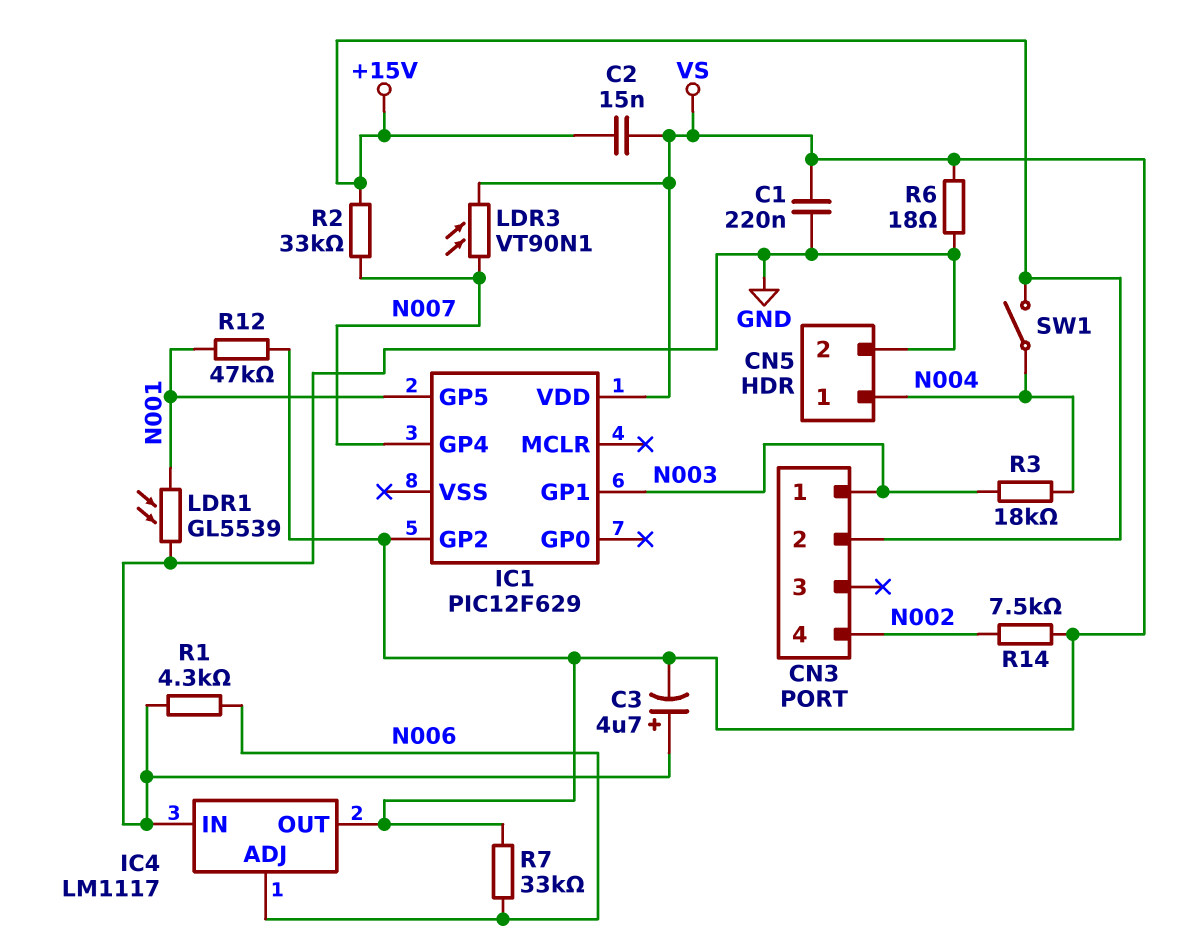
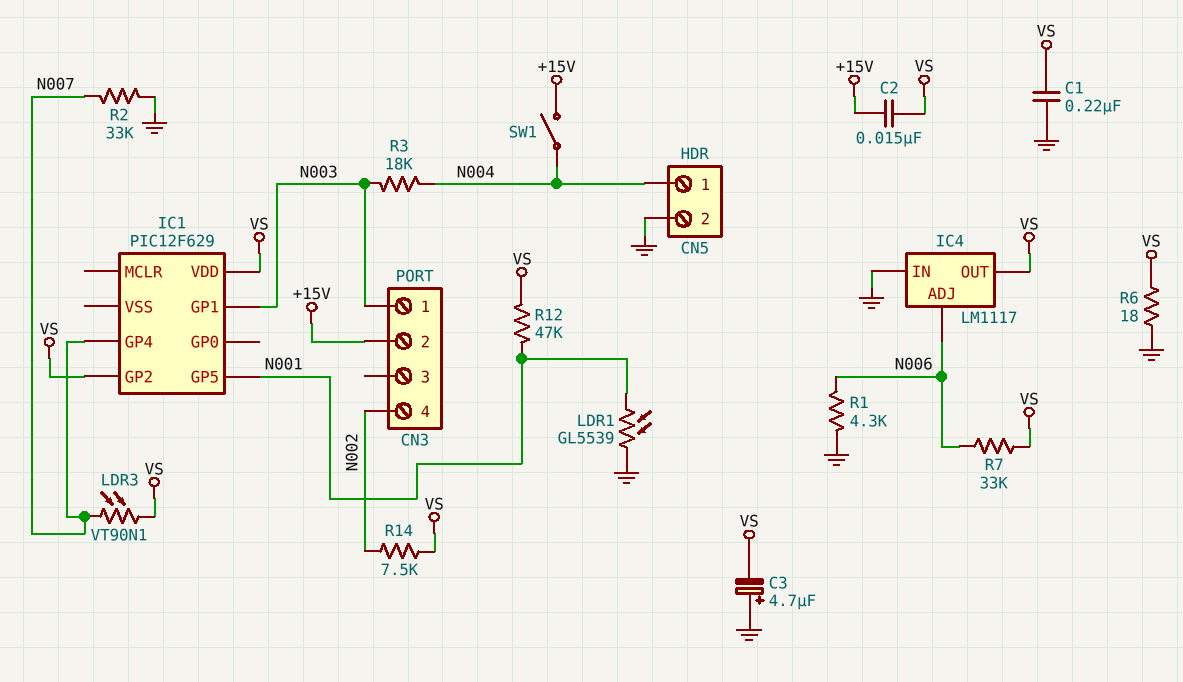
R2: 33k (+15V, N007) -> 33k (GND, N007)

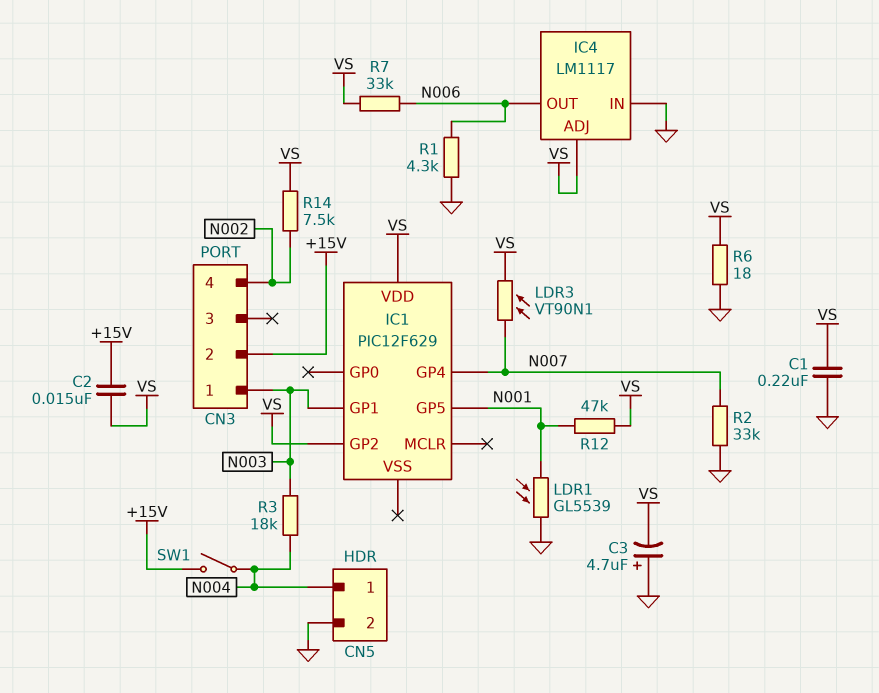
IC4 pin ADJ: N006 -> VS
IC4 pin OUT: VS -> N006

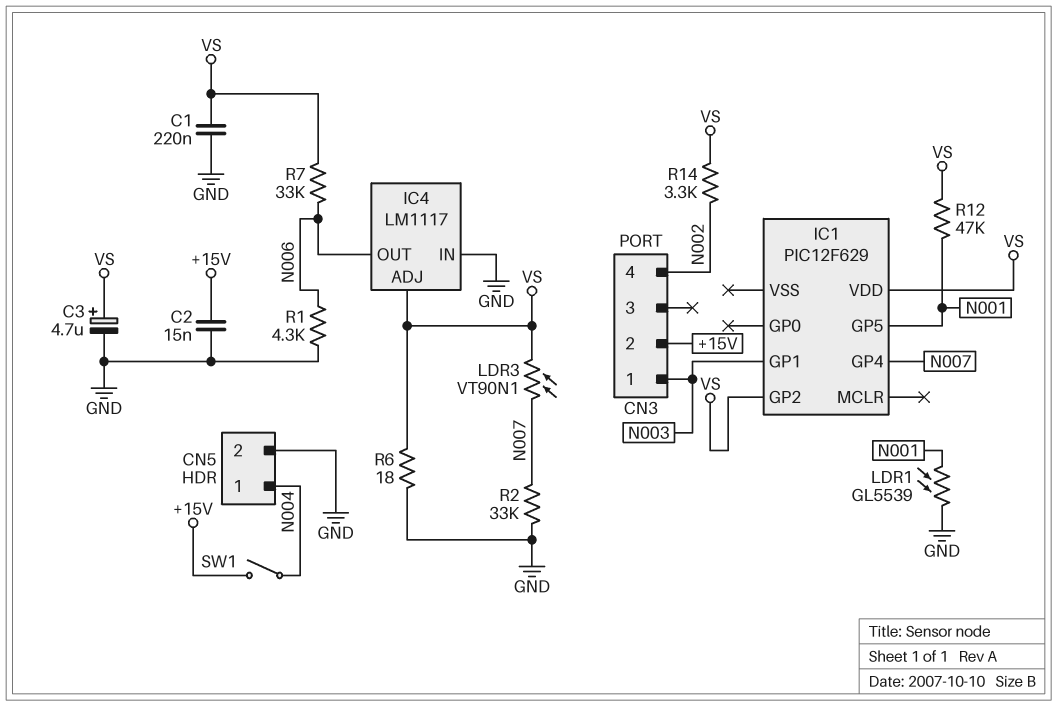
C2: 15nF (+15V, VS) -> 15nF (+15V, GND)
C3: 4.7uF (plus GND, minus VS) -> 4.7uF (plus VS, minus GND)
R3: 18k (N003, N004) -> none
R14: 7.5k (N002, VS) -> 3.3k (N002, VS)

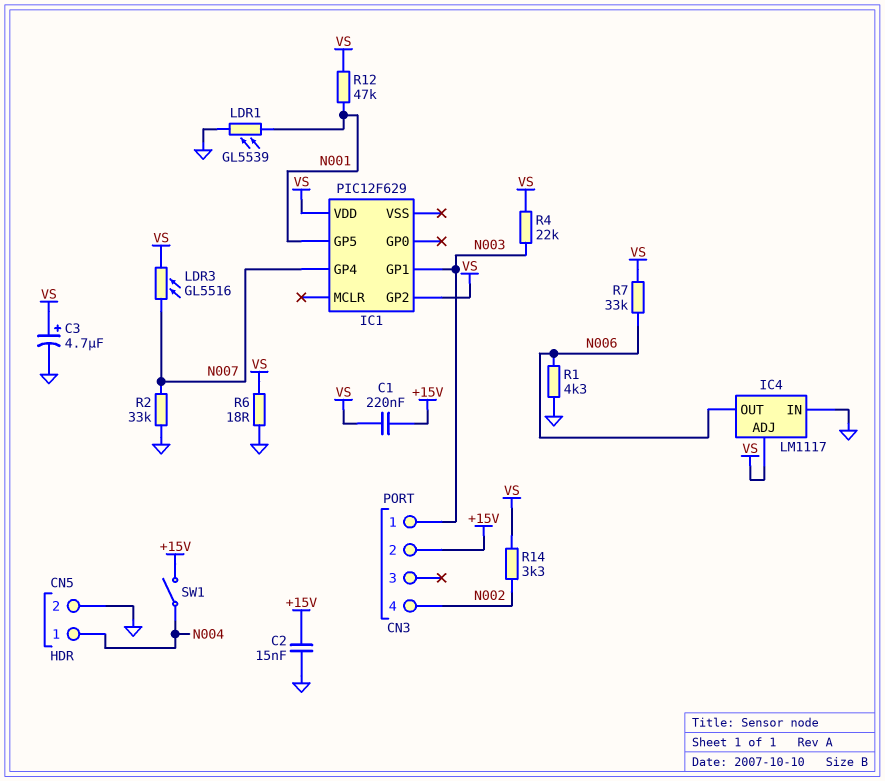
C1: 220nF (GND, VS) -> 220nF (+15V, VS)
LDR3: VT90N1 (N007, VS) -> GL5516 (N007, VS)
R4: none -> 22k (N003, VS)

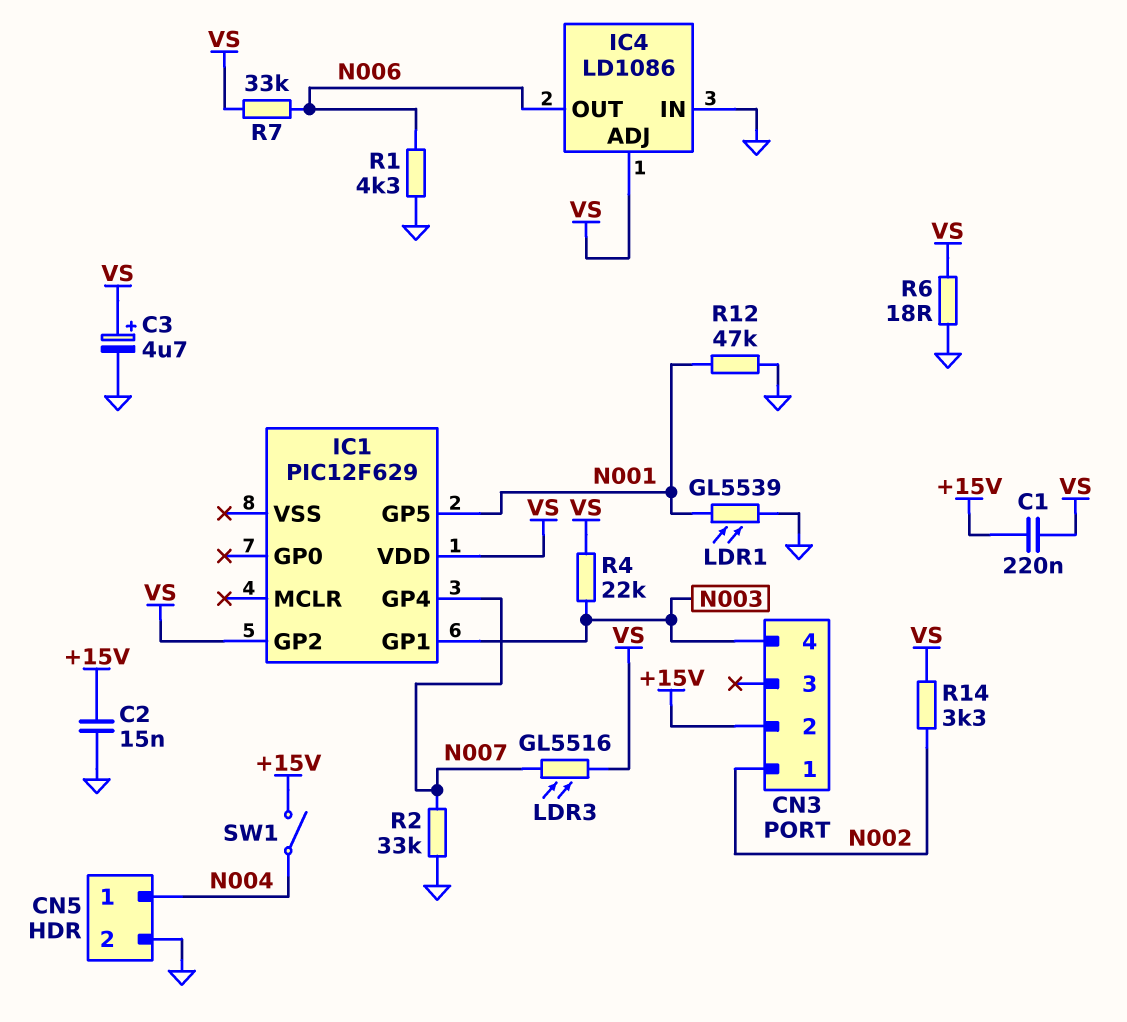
CN3 pin 1: N003 -> N002
CN3 pin 4: N002 -> N003
IC4: LM1117 -> LD1086
R12: 47k (N001, VS) -> 47k (GND, N001)

